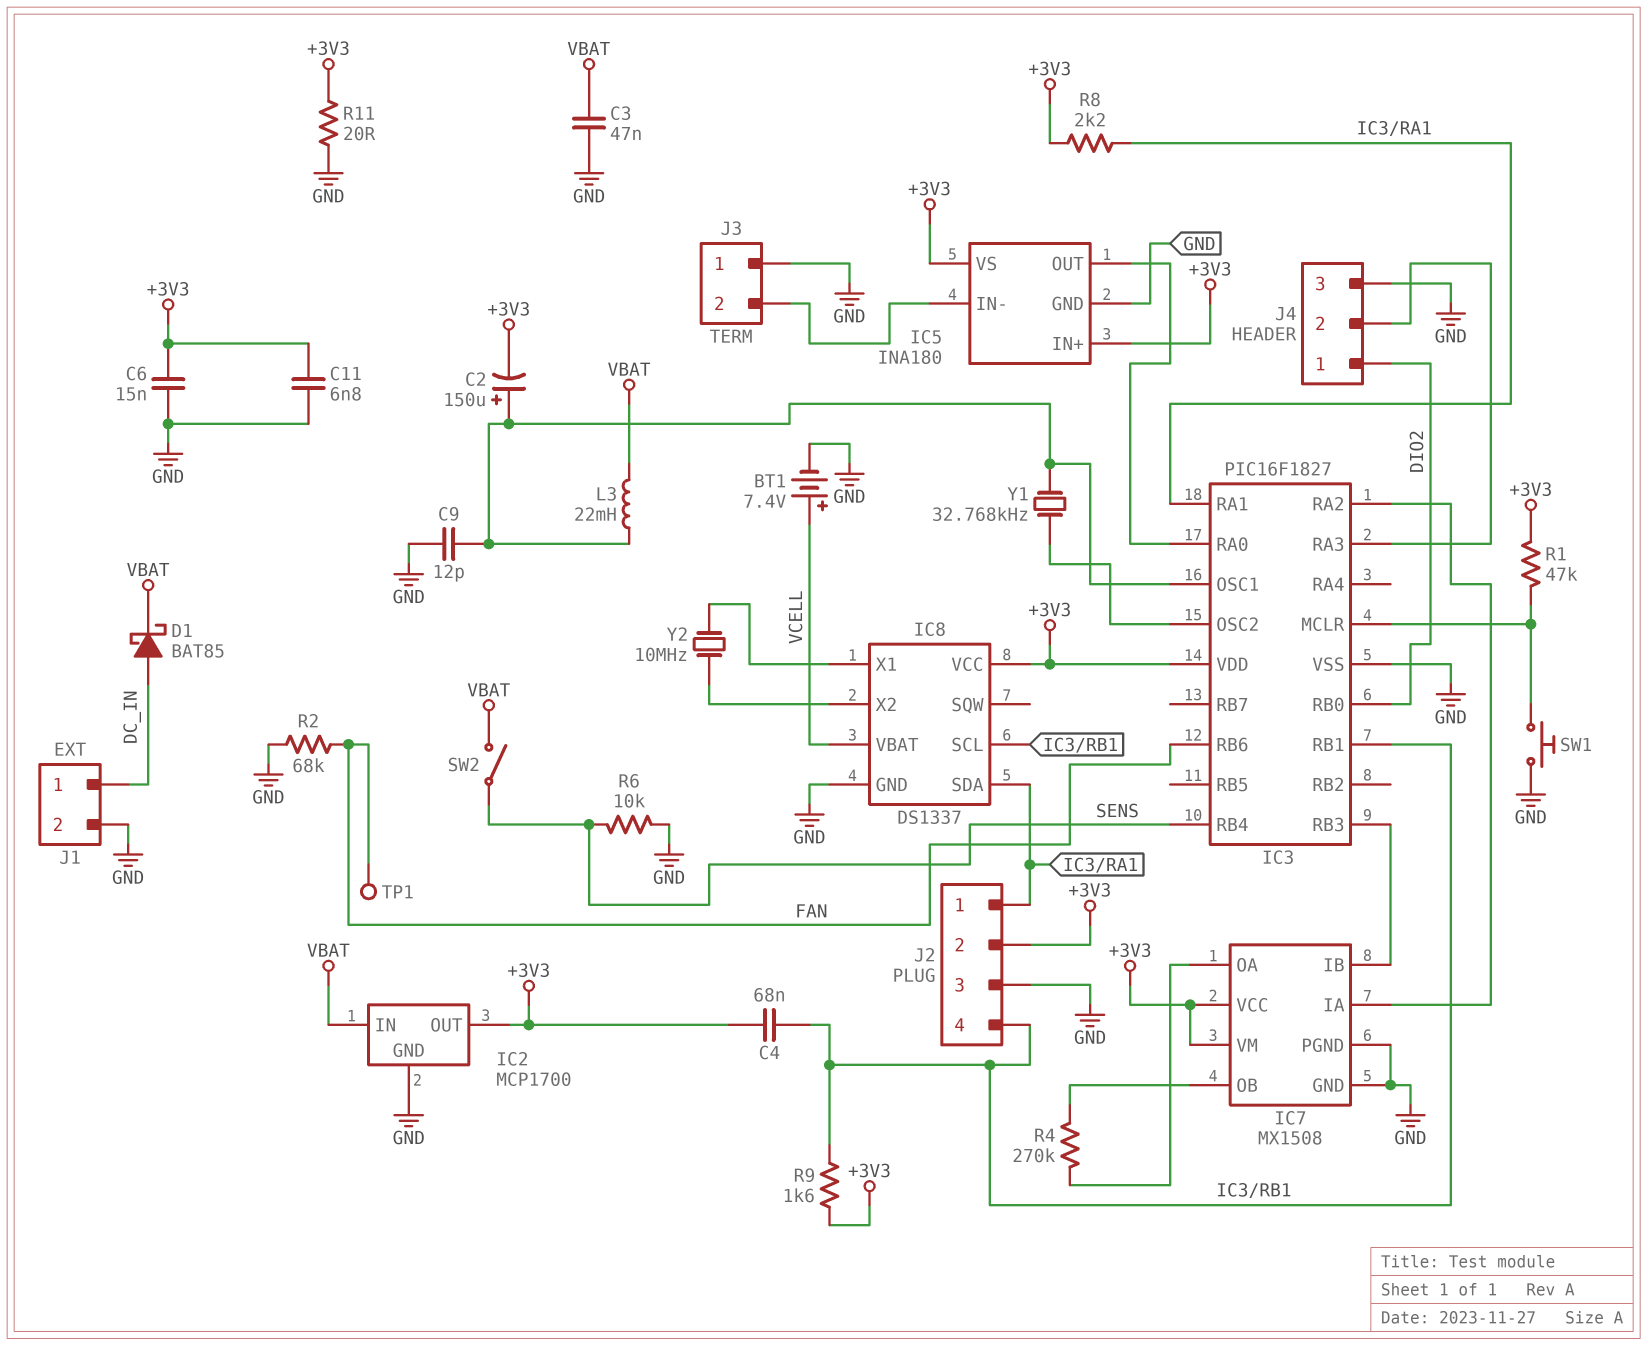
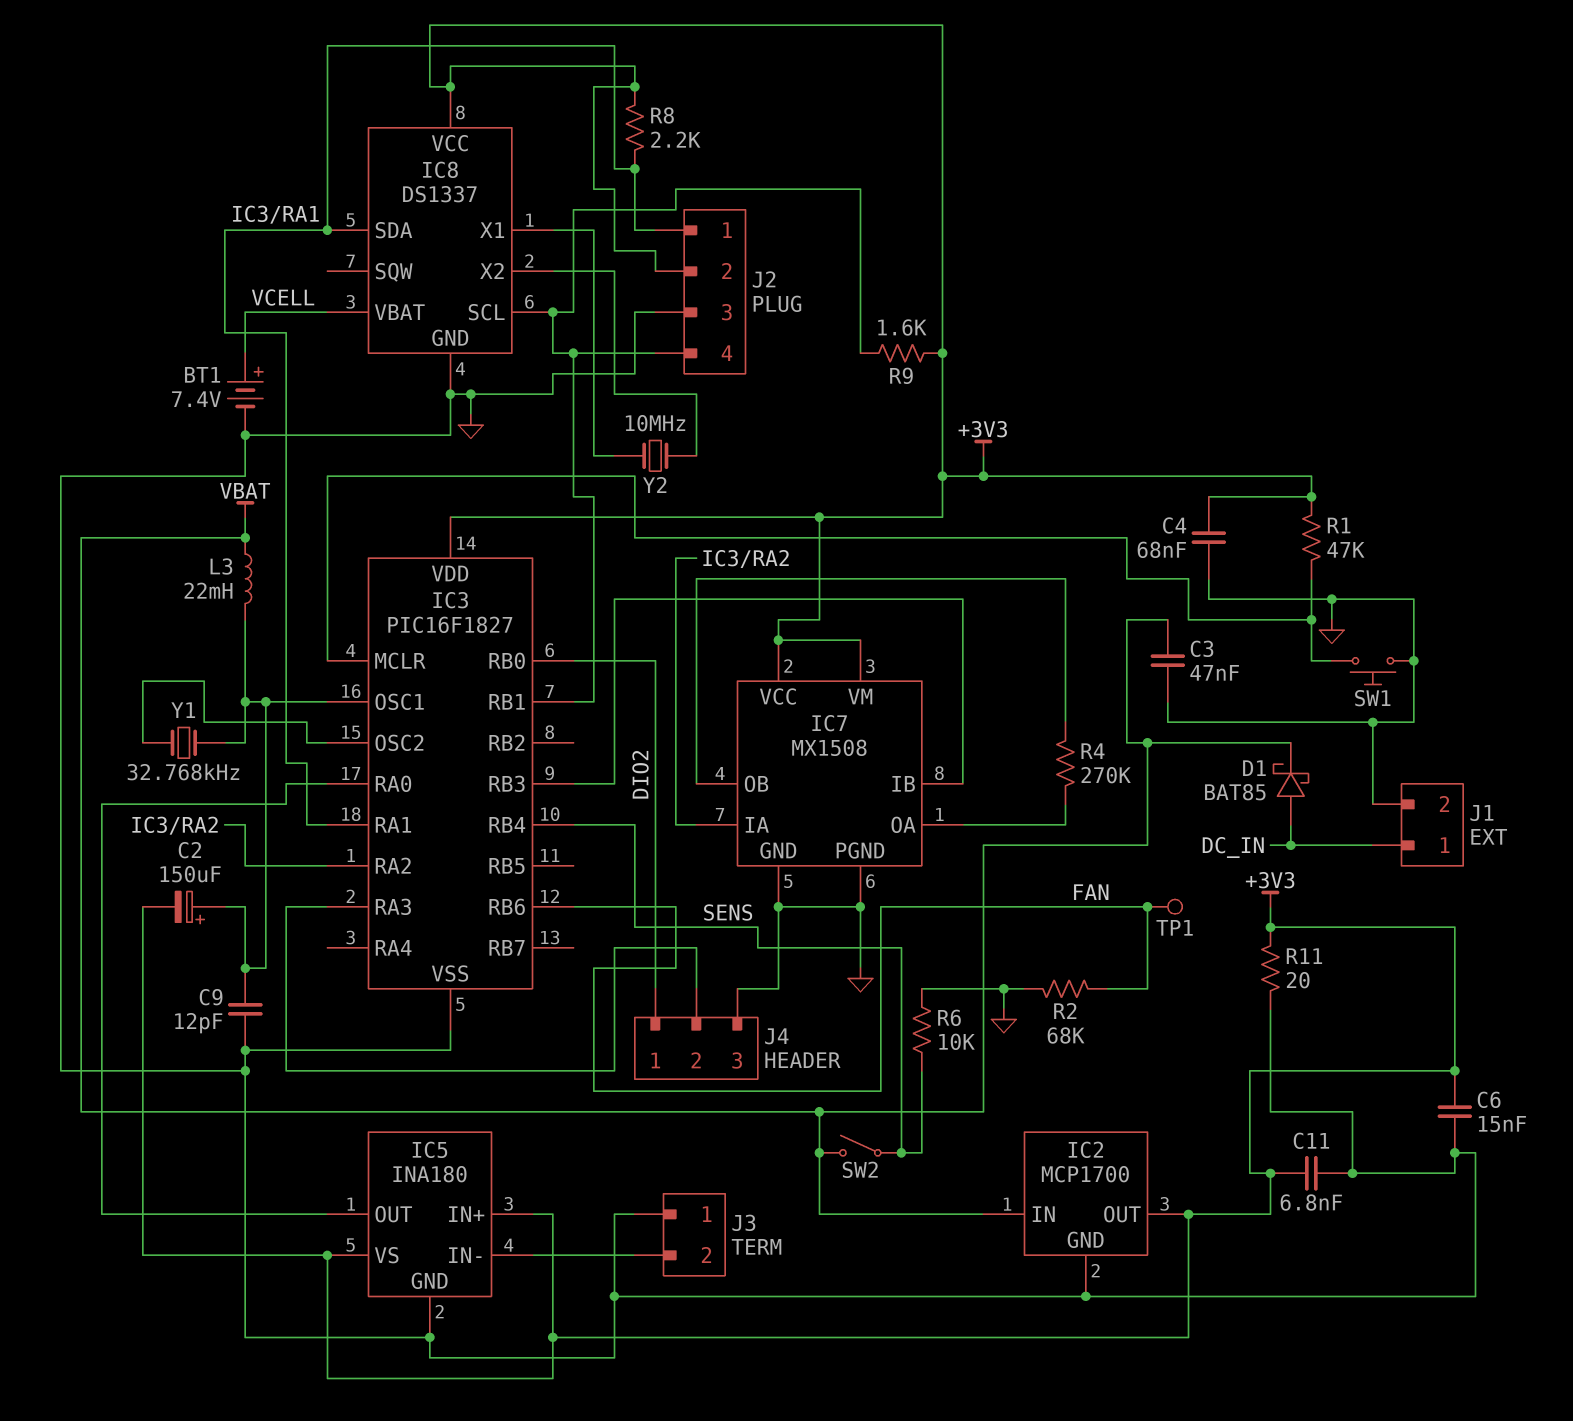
C4: 68nF (+3V3, IC3/RB1) -> 68nF (+3V3, GND)

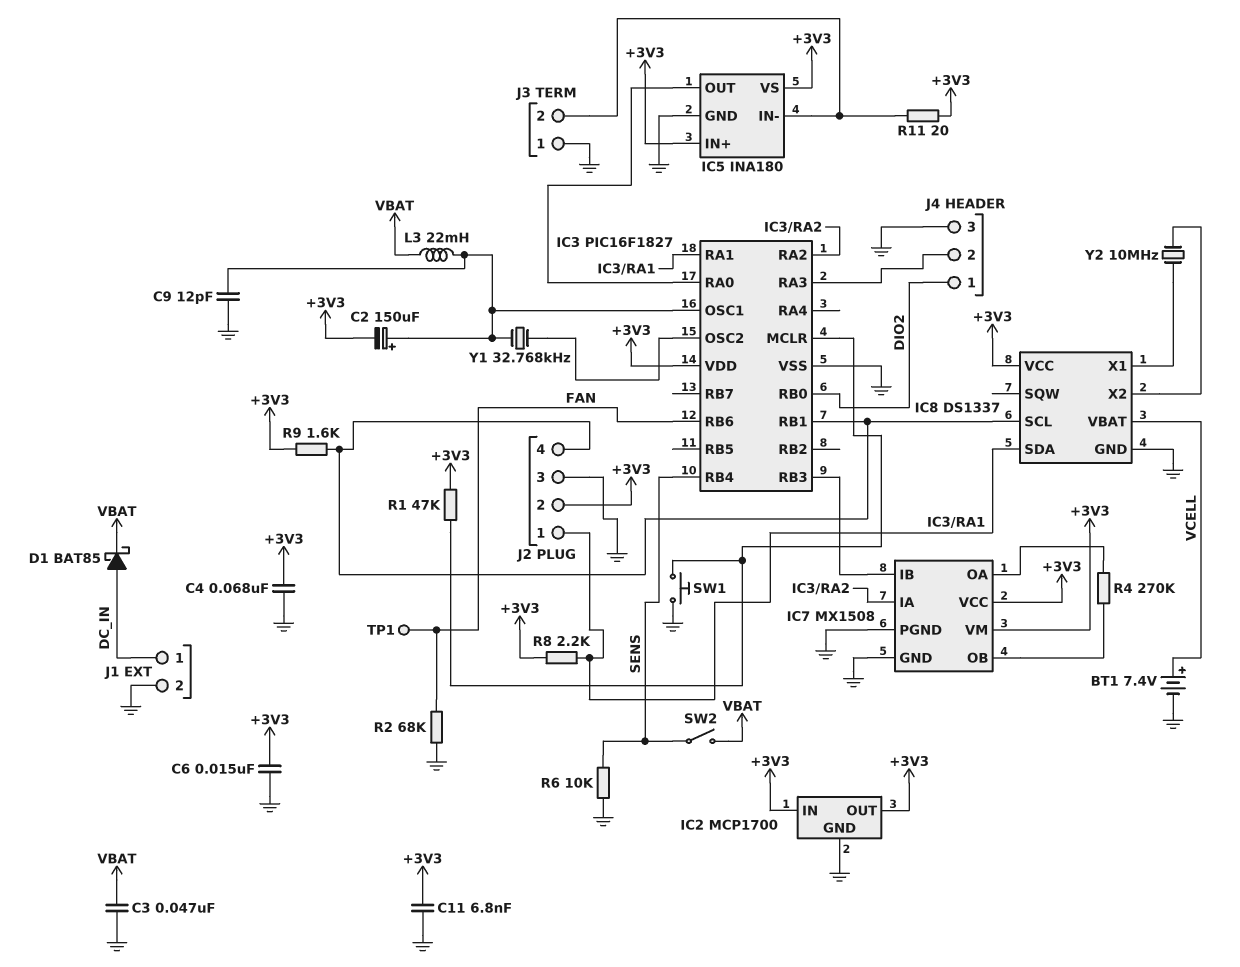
IC2 pin IN: VBAT -> +3V3
R11: 20 (+3V3, GND) -> 20 (+3V3, IC5/IN-)

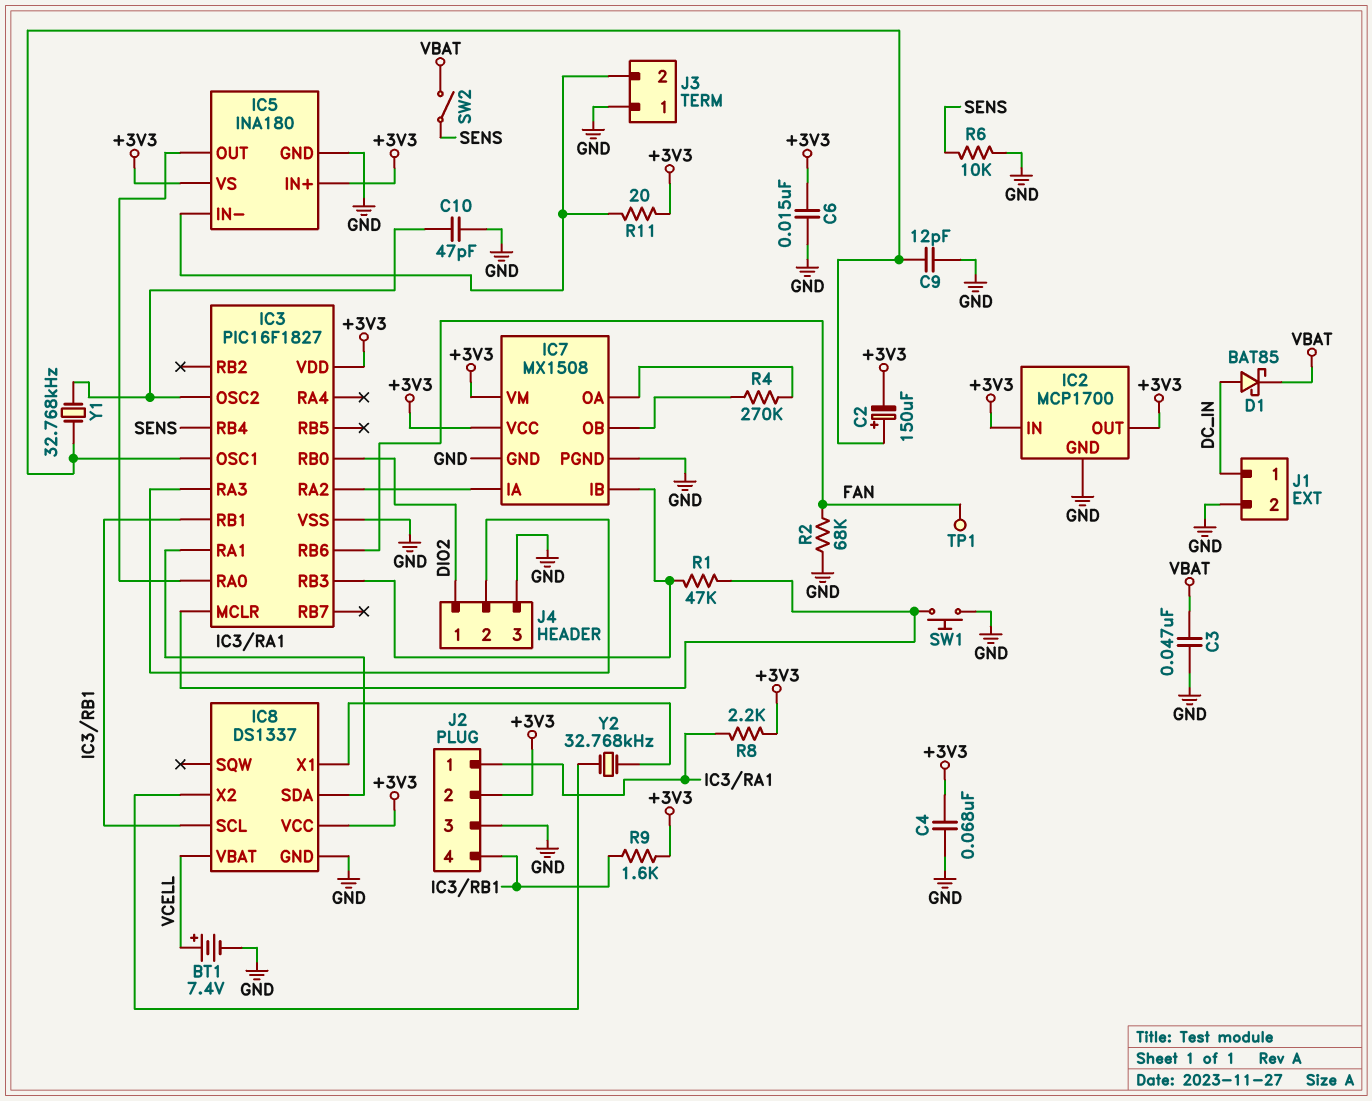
C10: none -> 47pF (GND, IC3/OSC2)
C11: 6.8nF (+3V3, GND) -> none
L3: 22mH (IC3/OSC1, VBAT) -> none
R1: 47k (+3V3, IC3/MCLR) -> 47k (IC3/MCLR, IC3/RB3)
Y2: 10MHz (IC8/X1, IC8/X2) -> 32.768kHz (IC8/X1, IC8/X2)

